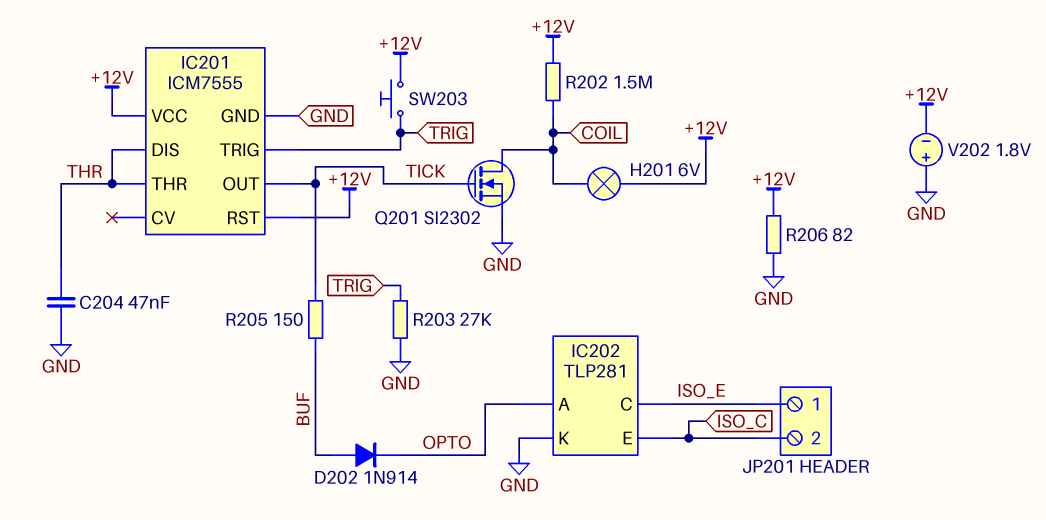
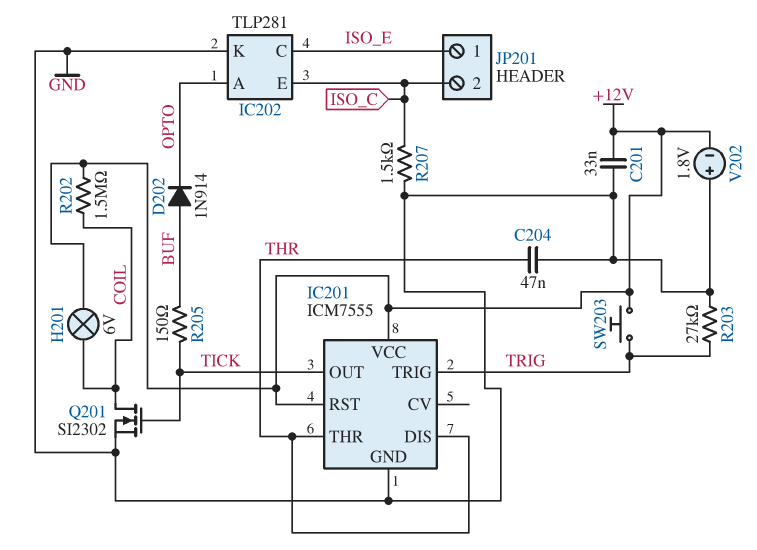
C201: none -> 33nF (+12V, GND)
R206: 82 (+12V, GND) -> none
R207: none -> 1.5k (GND, ISO_C)

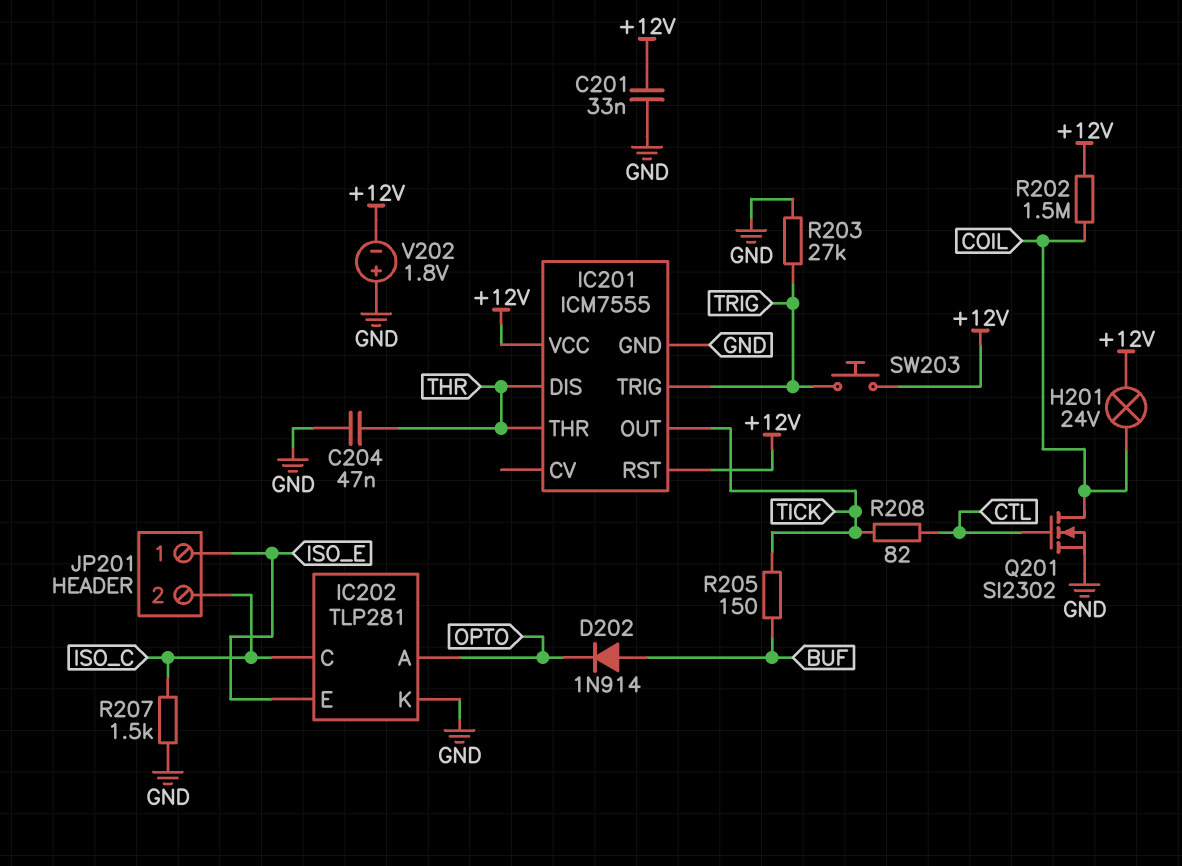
H201: lamp 6V (+12V, COIL) -> lamp 24V (+12V, COIL)
IC202 pin C: ISO_E -> ISO_C
IC202 pin E: ISO_C -> ISO_E
Q201: NMOS SI2302 (G TICK, D COIL, S GND) -> NMOS SI2302 (G CTL, D COIL, S GND)
R208: none -> 82 (CTL, TICK)

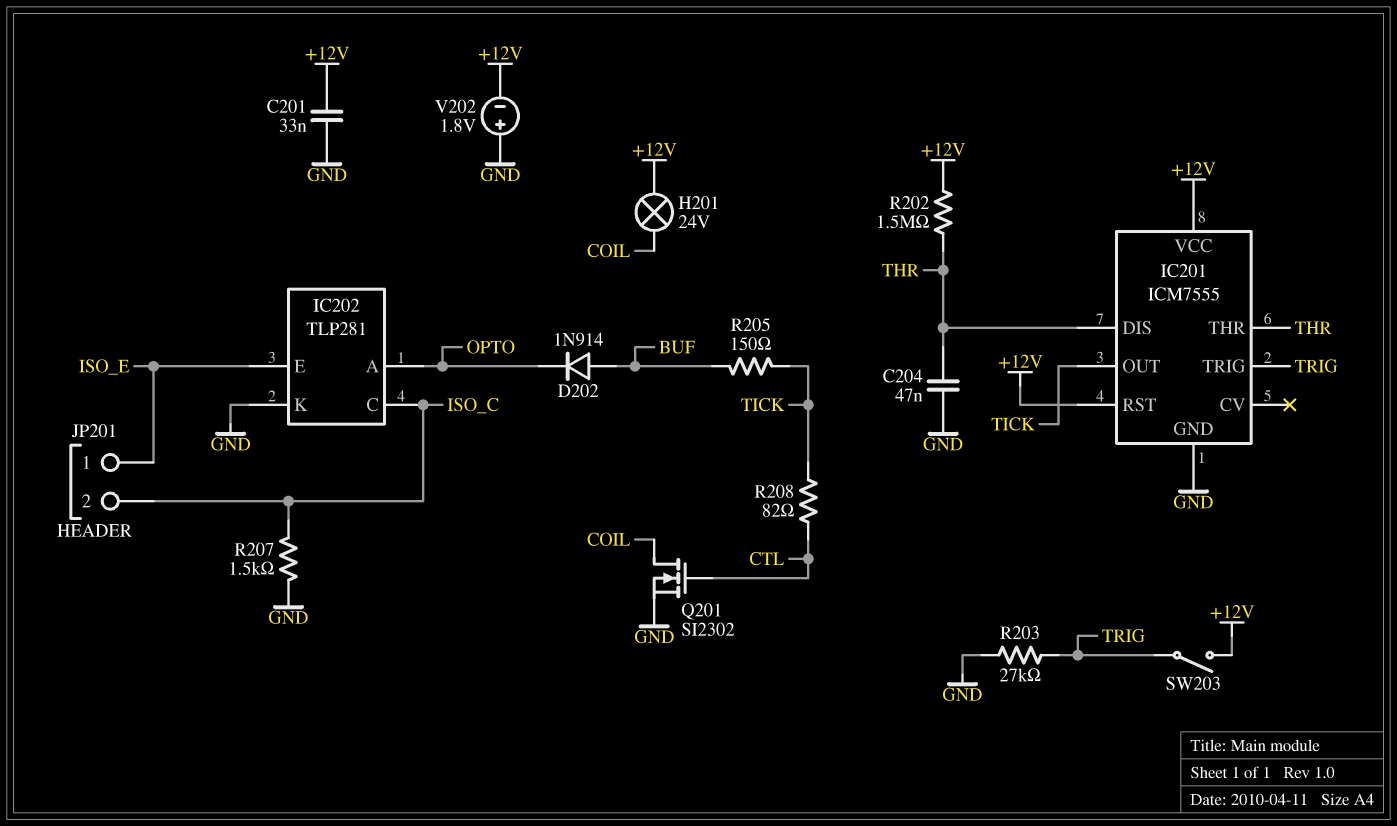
R202: 1.5M (+12V, COIL) -> 1.5M (+12V, THR)
SW203: button (+12V, TRIG) -> switch (+12V, TRIG)

